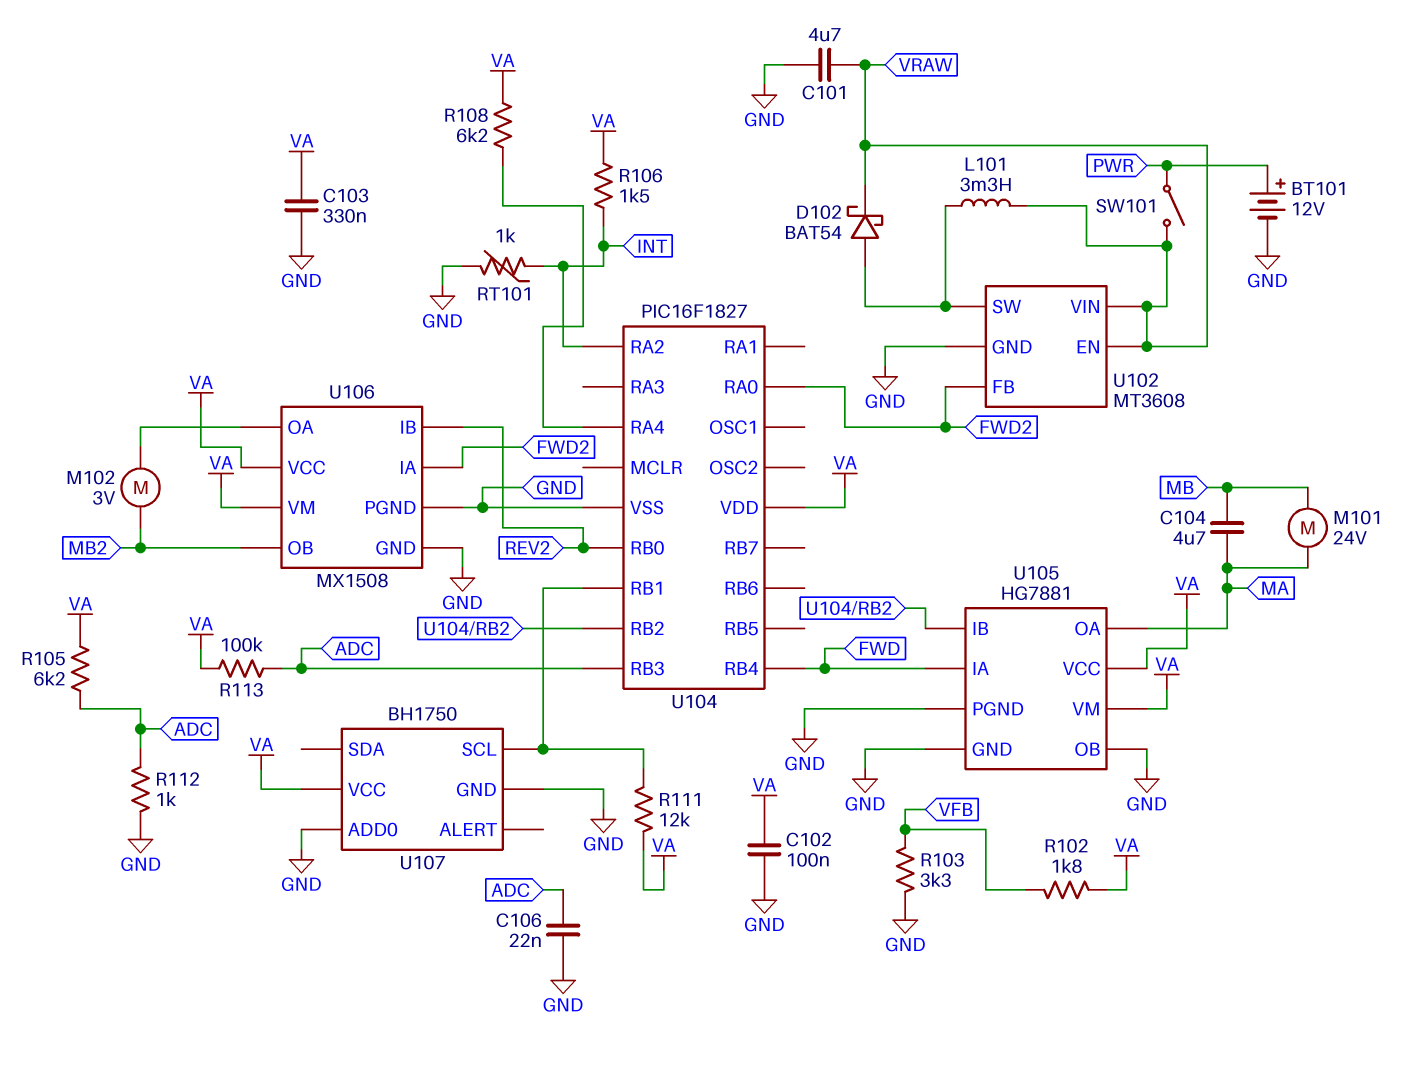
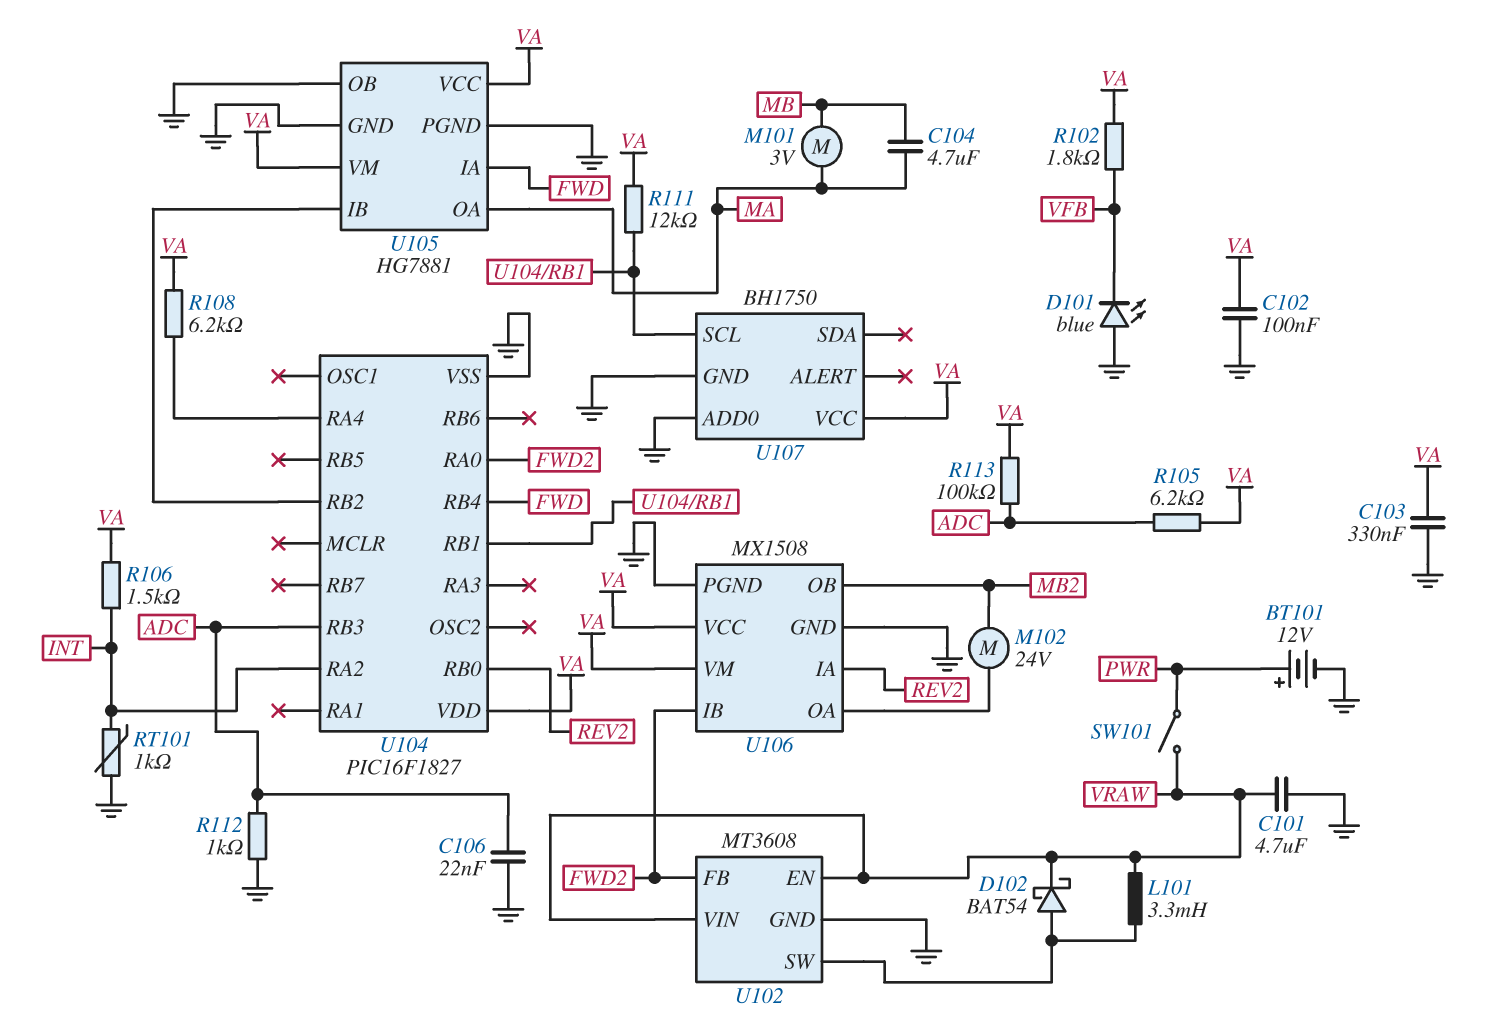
D101: none -> LED blue (A GND, K VFB)
M101: motor 24V (MA, MB) -> motor 3V (MA, MB)
M102: motor 3V (MB2, U106/OA) -> motor 24V (MB2, U106/OA)
R103: 3.3k (GND, VFB) -> none
U106 pin IA: FWD2 -> REV2
U106 pin IB: REV2 -> FWD2

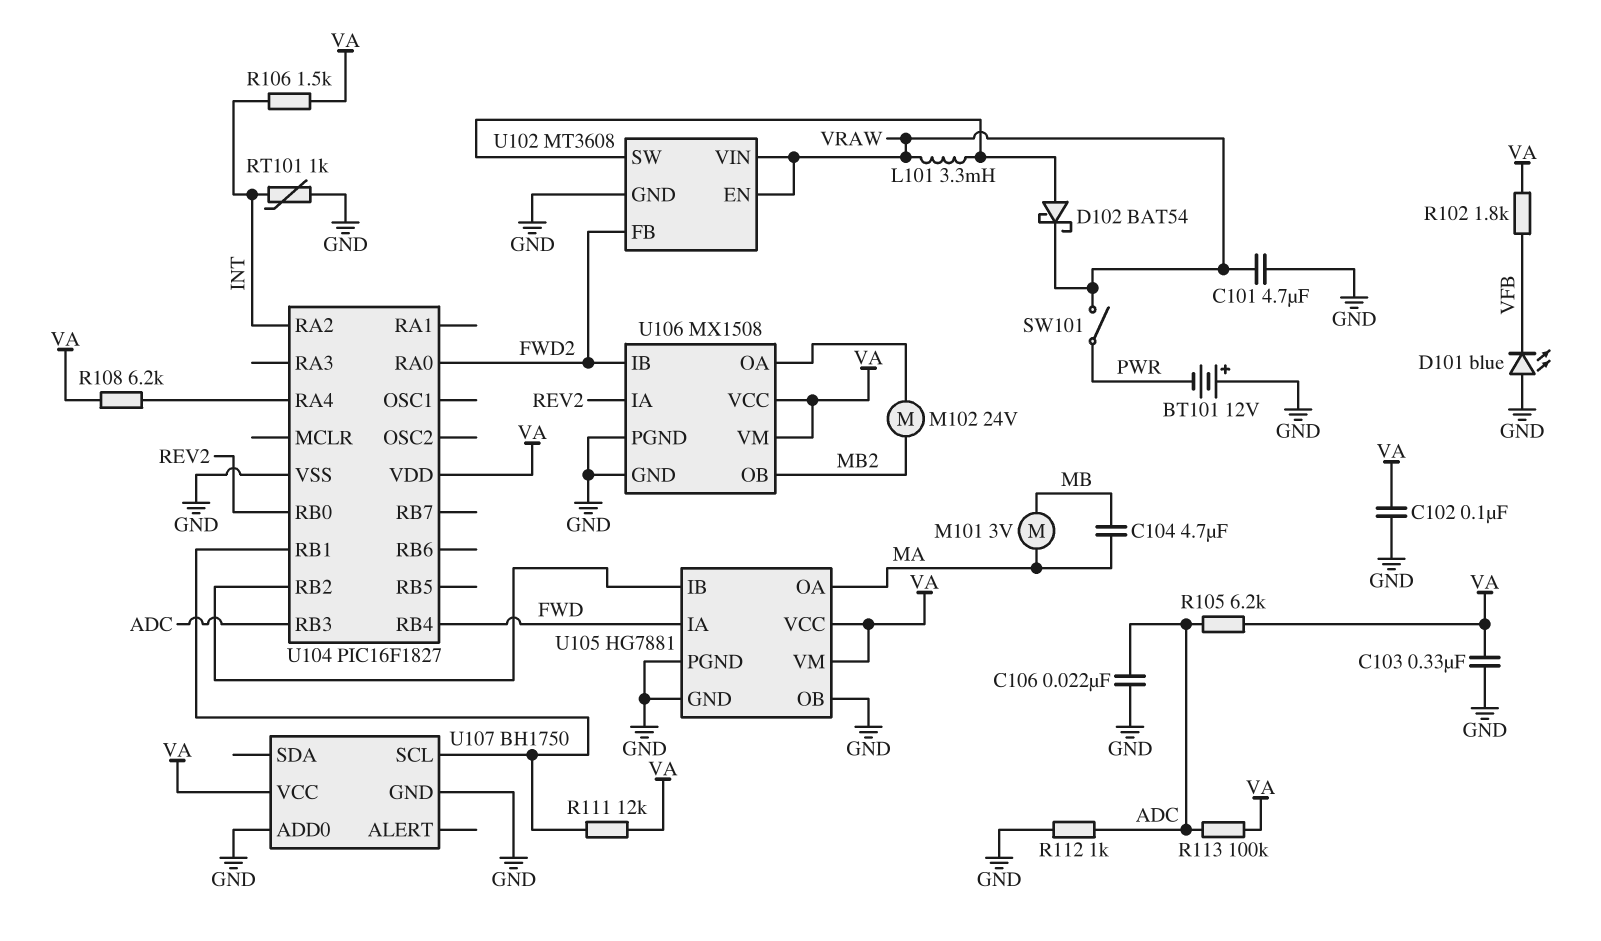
BT101: 12V (plus PWR, minus GND) -> 12V (plus GND, minus PWR)

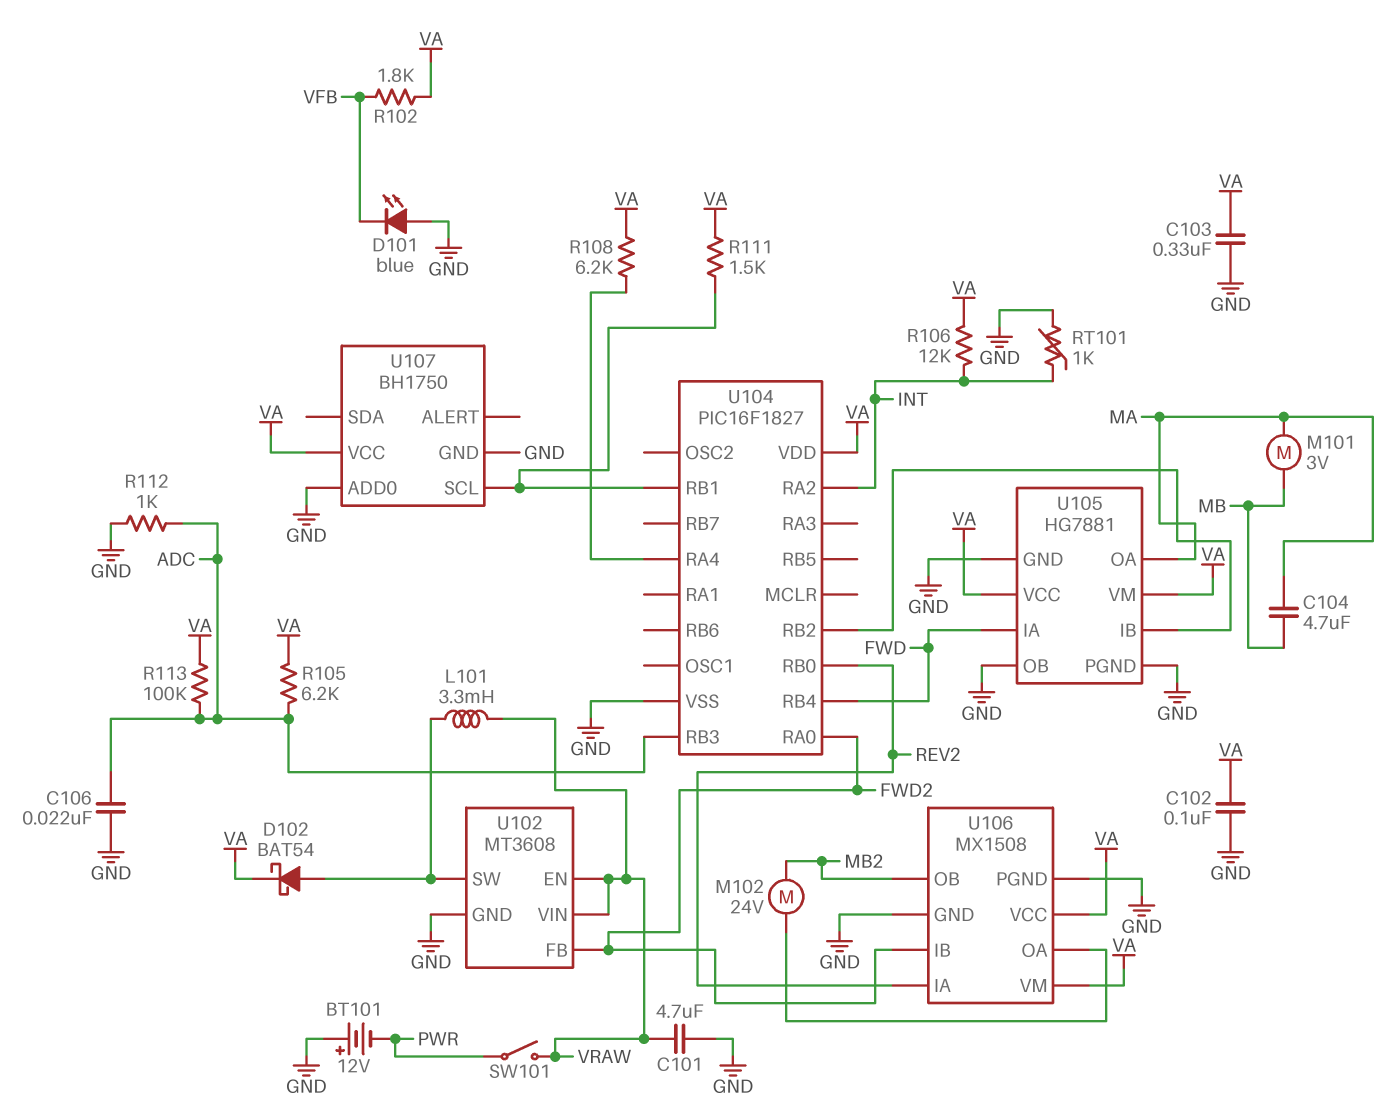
D102: schottky BAT54 (A U102/SW, K VRAW) -> schottky BAT54 (A U102/SW, K VA)
R106: 1.5k (INT, VA) -> 12k (INT, VA)
R111: 12k (U104/RB1, VA) -> 1.5k (U104/RB1, VA)

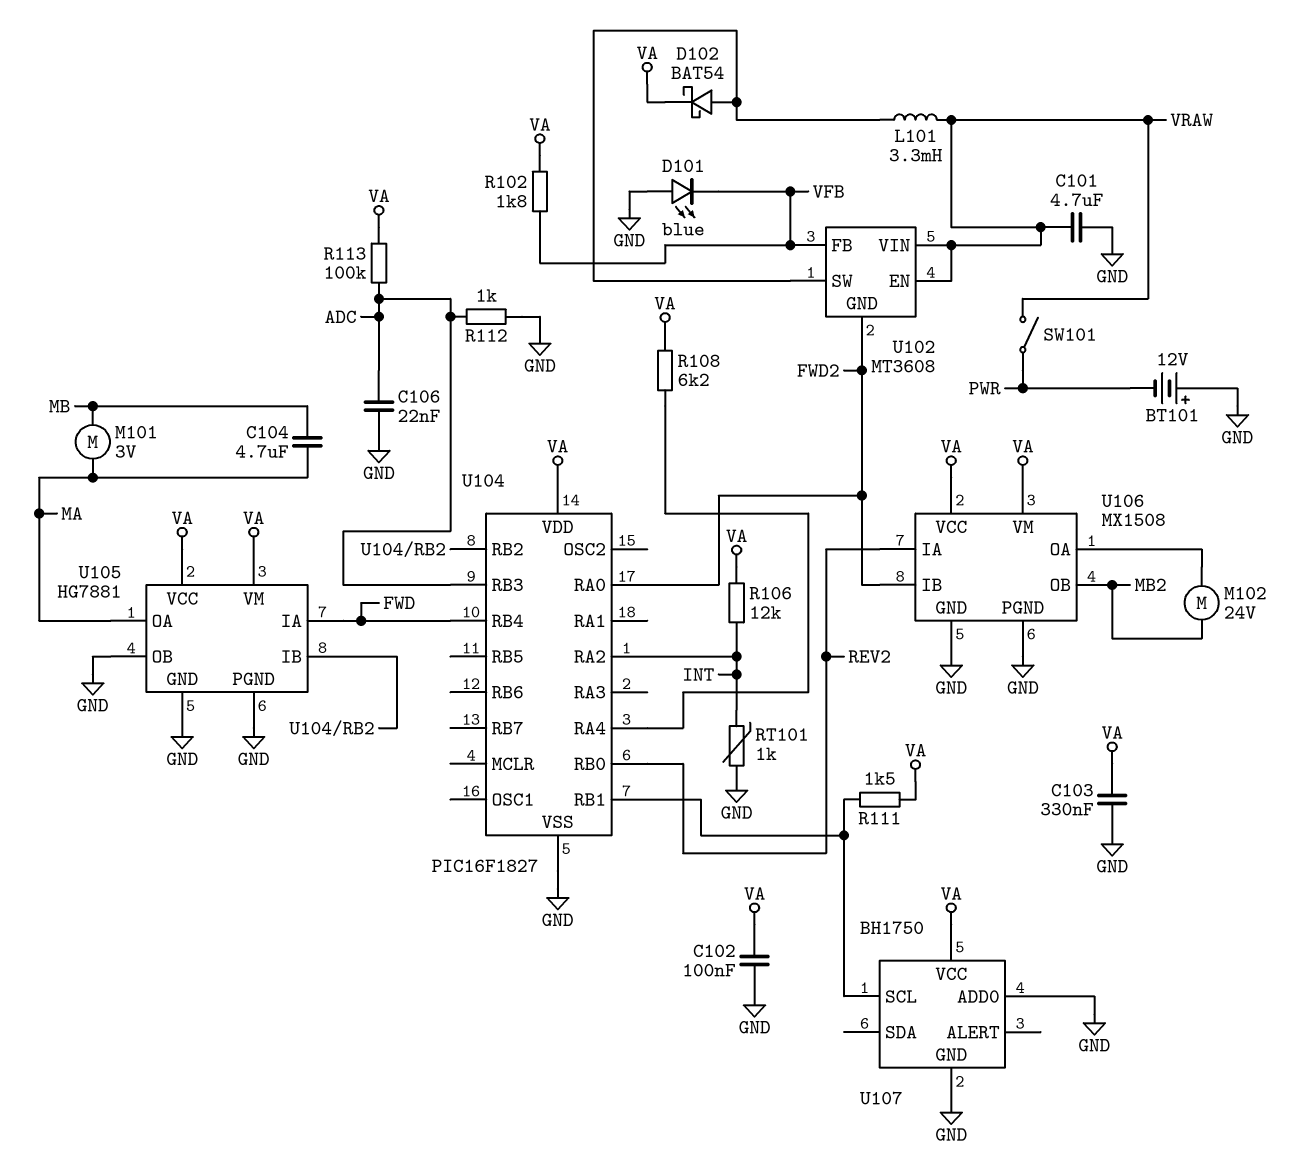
R105: 6.2k (ADC, VA) -> none
U102 pin FB: FWD2 -> VFB
U102 pin GND: GND -> FWD2

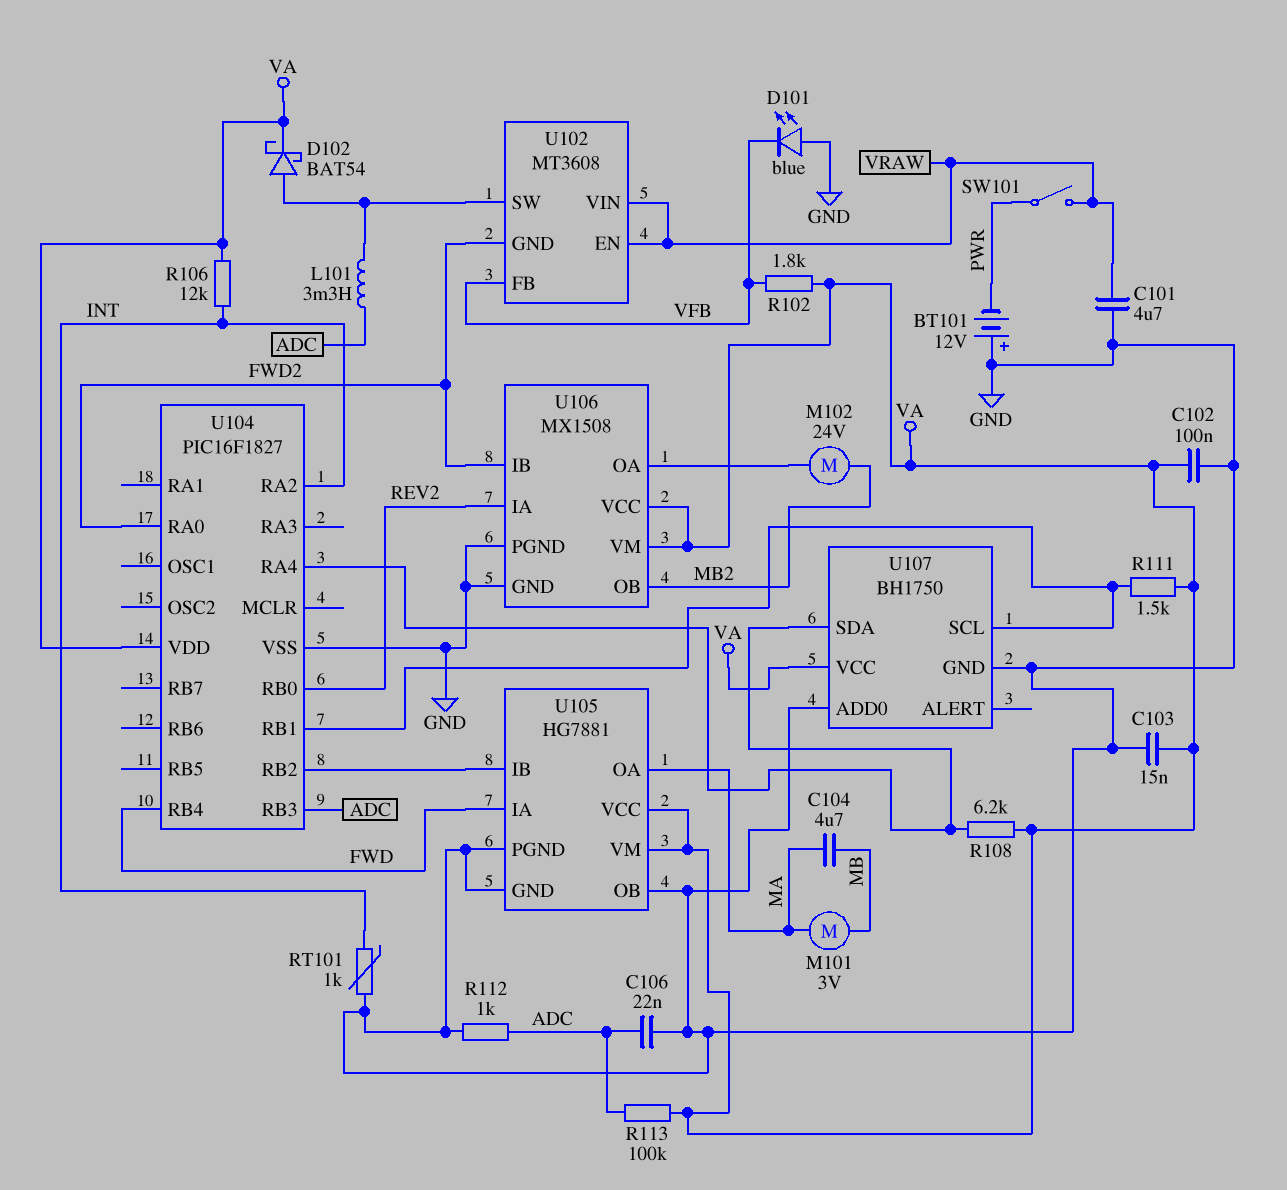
C103: 330nF (GND, VA) -> 15nF (GND, VA)
L101: 3.3mH (U102/SW, VRAW) -> 3.3mH (ADC, U102/SW)
U107 pin SDA: none -> U104/RA4

